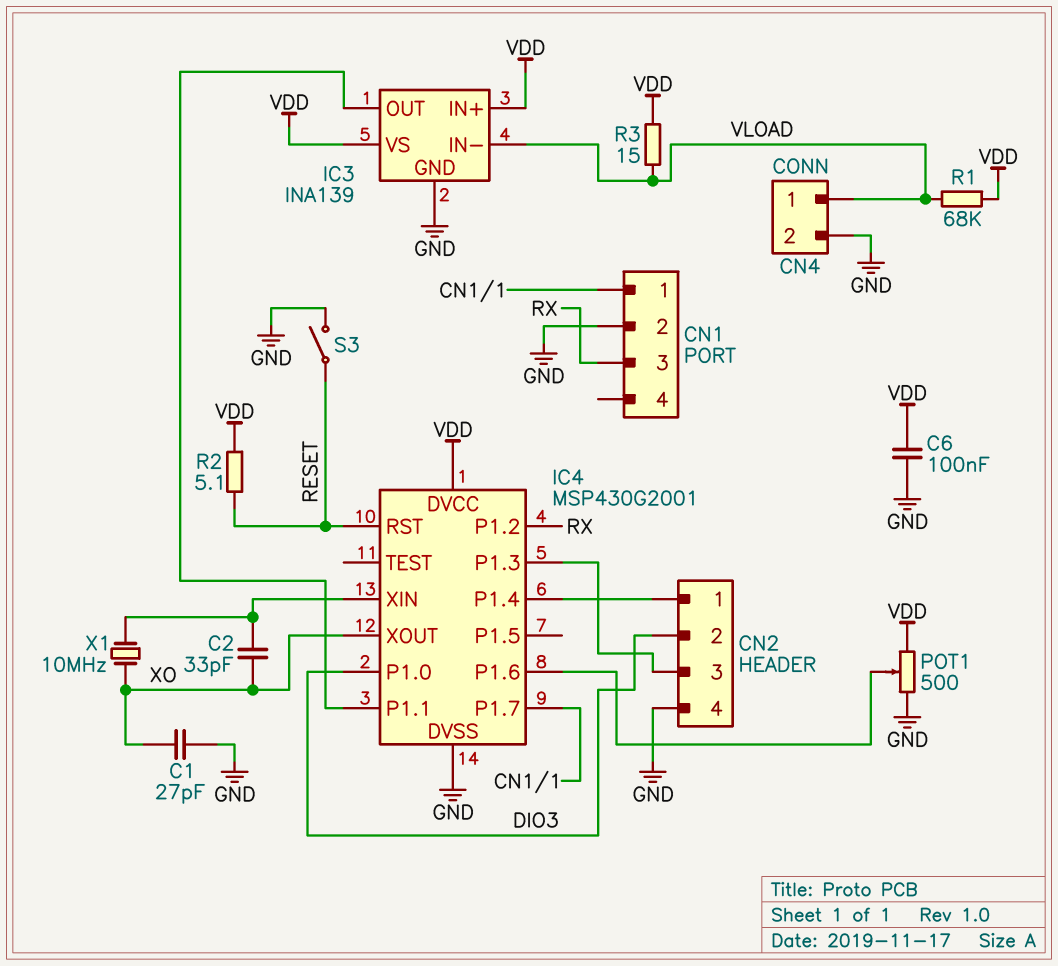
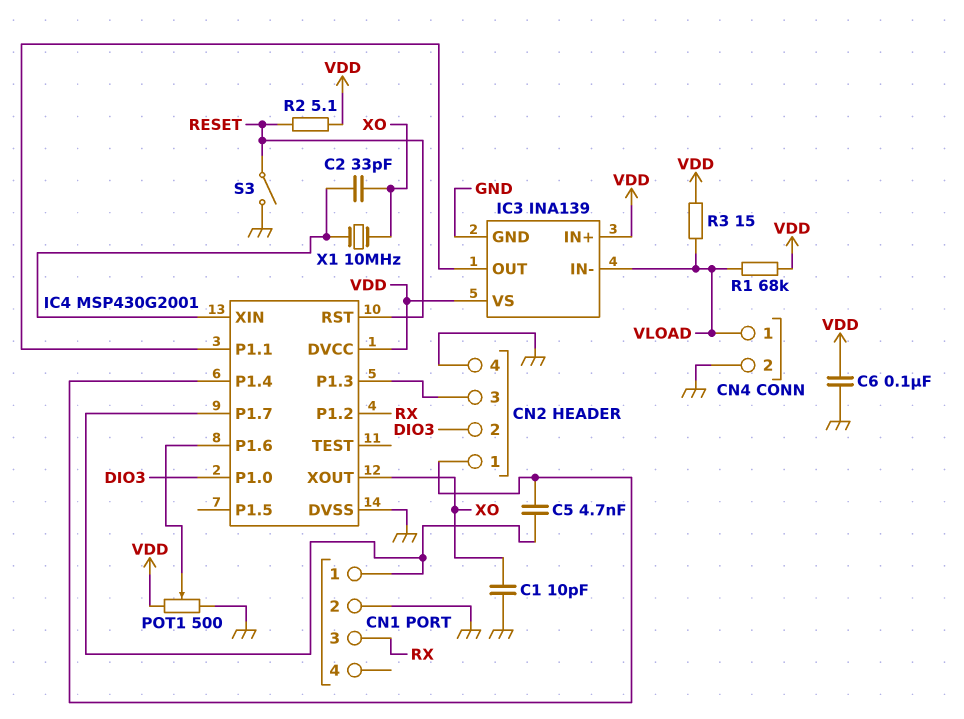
C1: 27pF (GND, XO) -> 10pF (GND, XO)
C5: none -> 4.7nF (CN1/1, CN2/1)

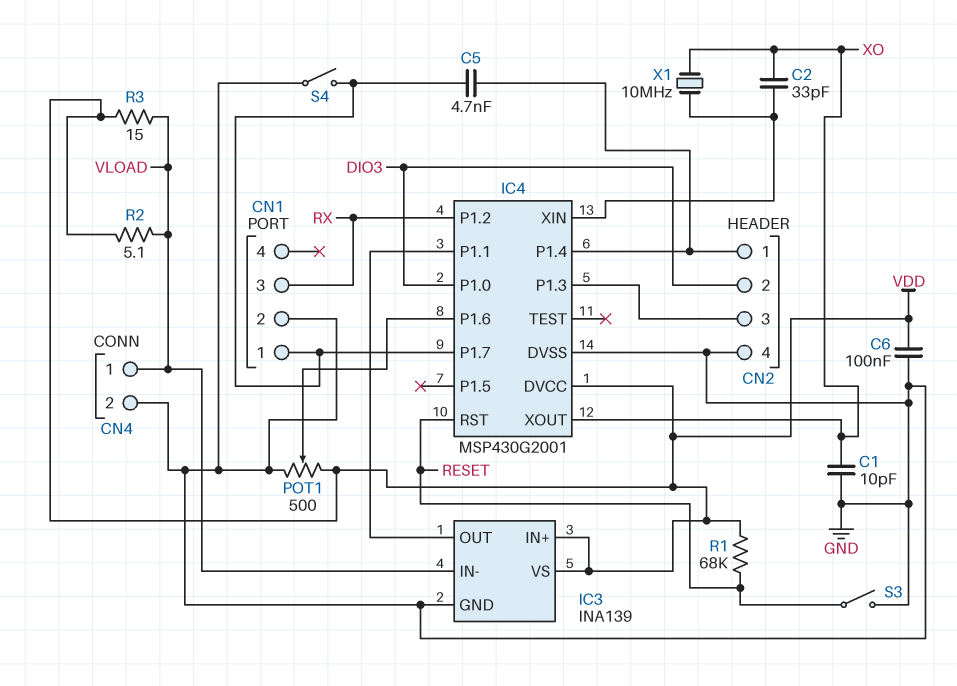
R1: 68k (VDD, VLOAD) -> 68k (RESET, VDD)
R2: 5.1 (RESET, VDD) -> 5.1 (VDD, VLOAD)
S4: none -> switch (CN1/1, GND)

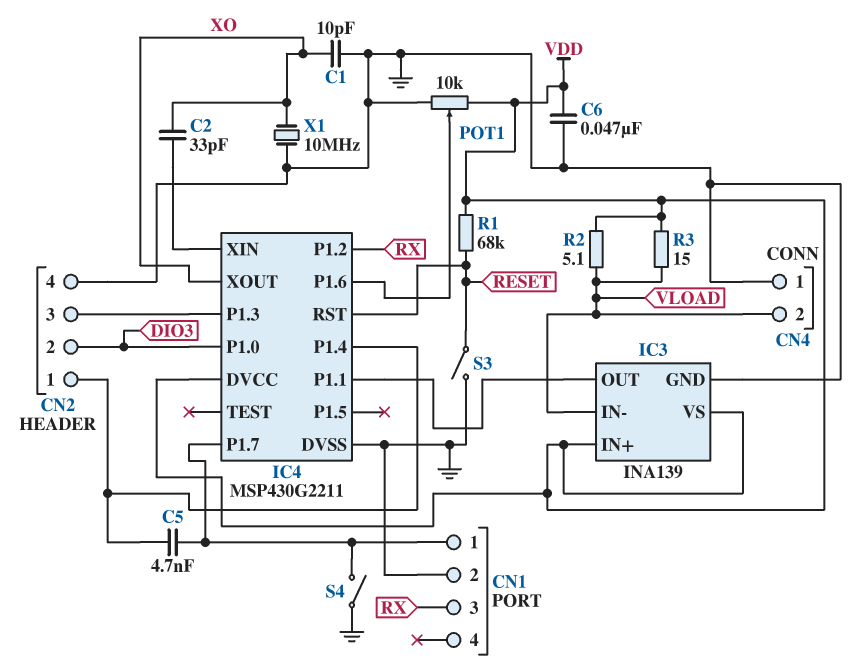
C6: 100nF (GND, VDD) -> 47nF (GND, VDD)
CN4 pin 1: VLOAD -> GND
CN4 pin 2: GND -> VLOAD
IC4: MSP430G2001 -> MSP430G2211
POT1: 500 (GND, VDD, wiper IC4/P1.6) -> 10k (GND, VDD, wiper IC4/P1.6)
X1: 10MHz (IC4/XIN, XO) -> 10MHz (GND, XO)

